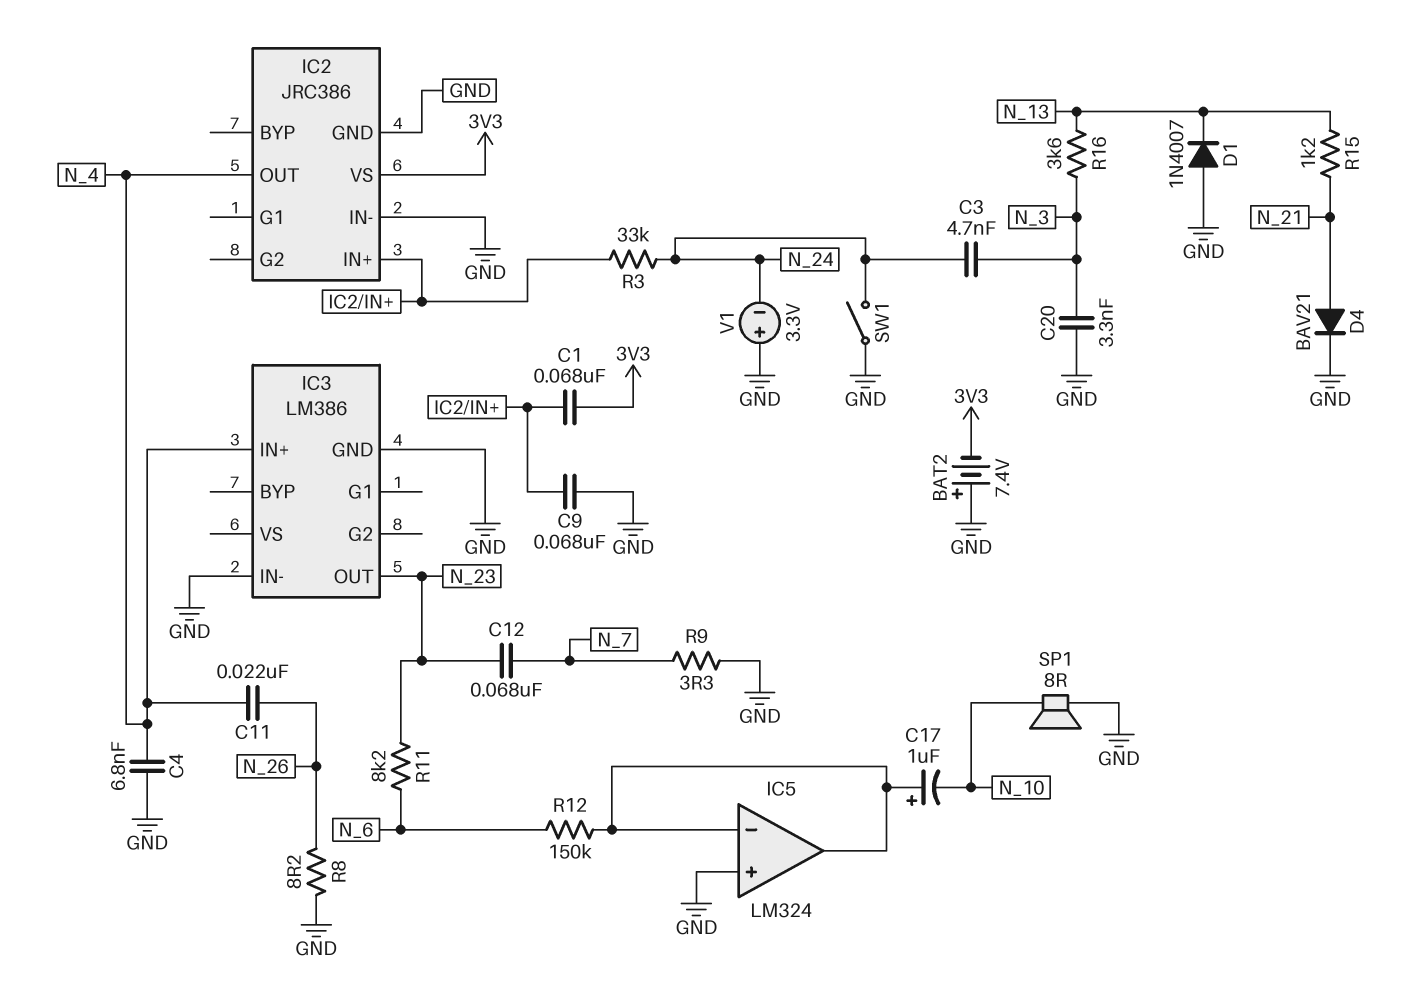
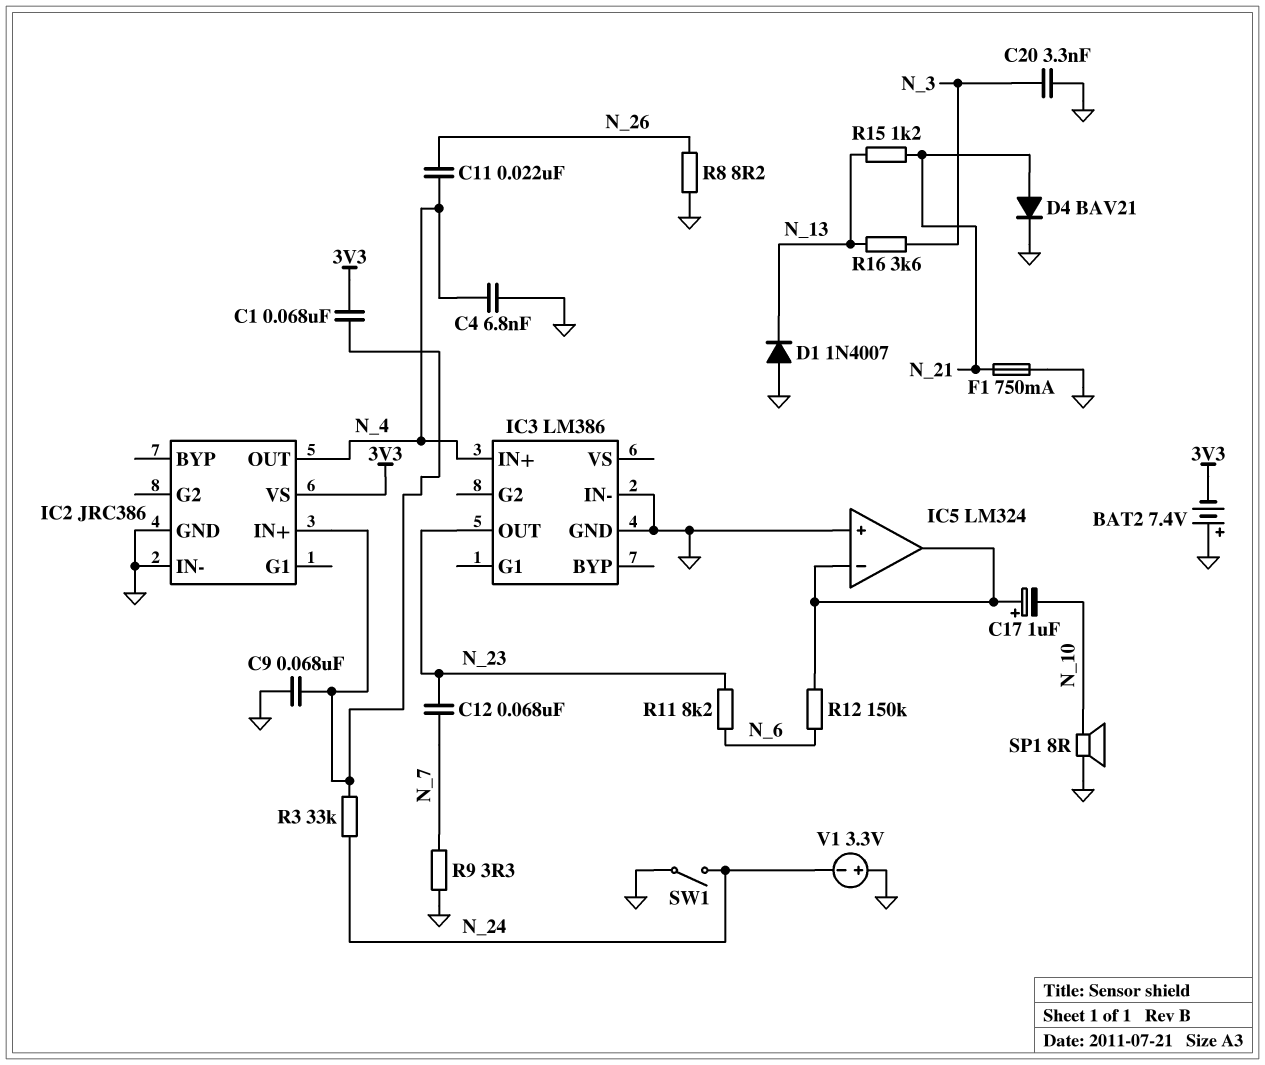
C3: 4.7nF (N_3, N_24) -> none
F1: none -> 750mA (GND, N_21)

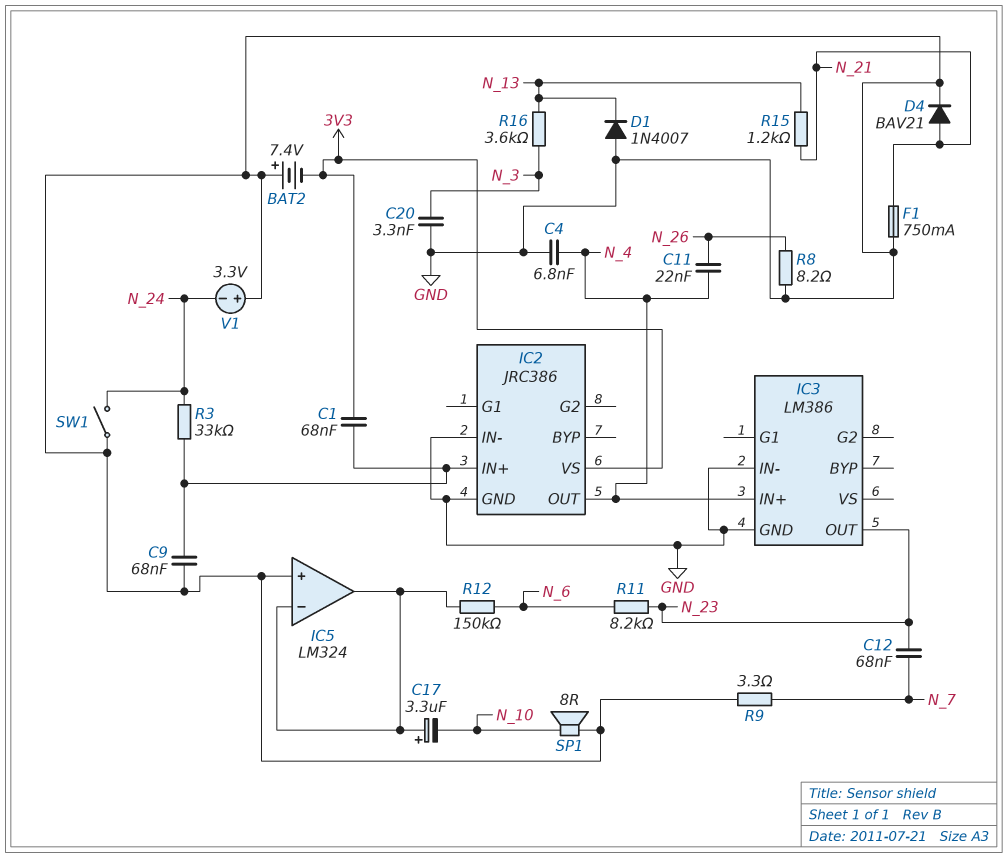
C17: 1uF (plus IC5/in-, minus N_10) -> 3.3uF (plus IC5/in-, minus N_10)

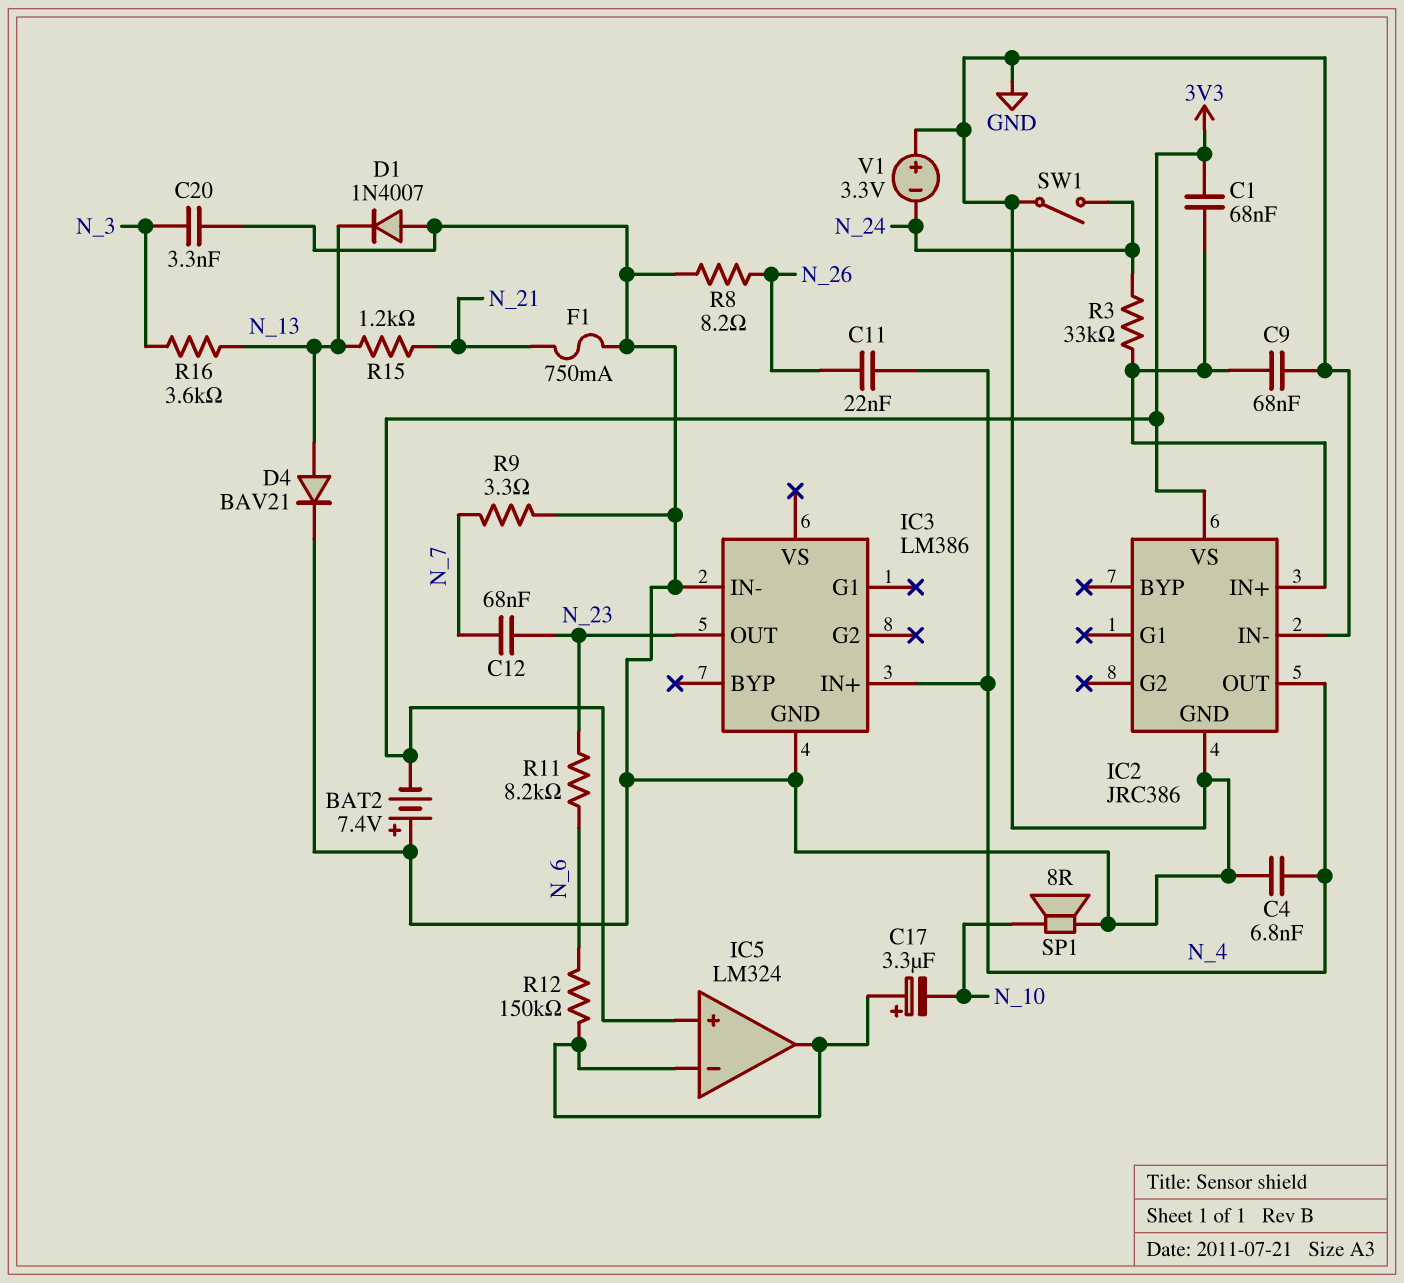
D4: diode BAV21 (A N_21, K GND) -> diode BAV21 (A N_13, K GND)
IC5 pin in+: GND -> 3V3

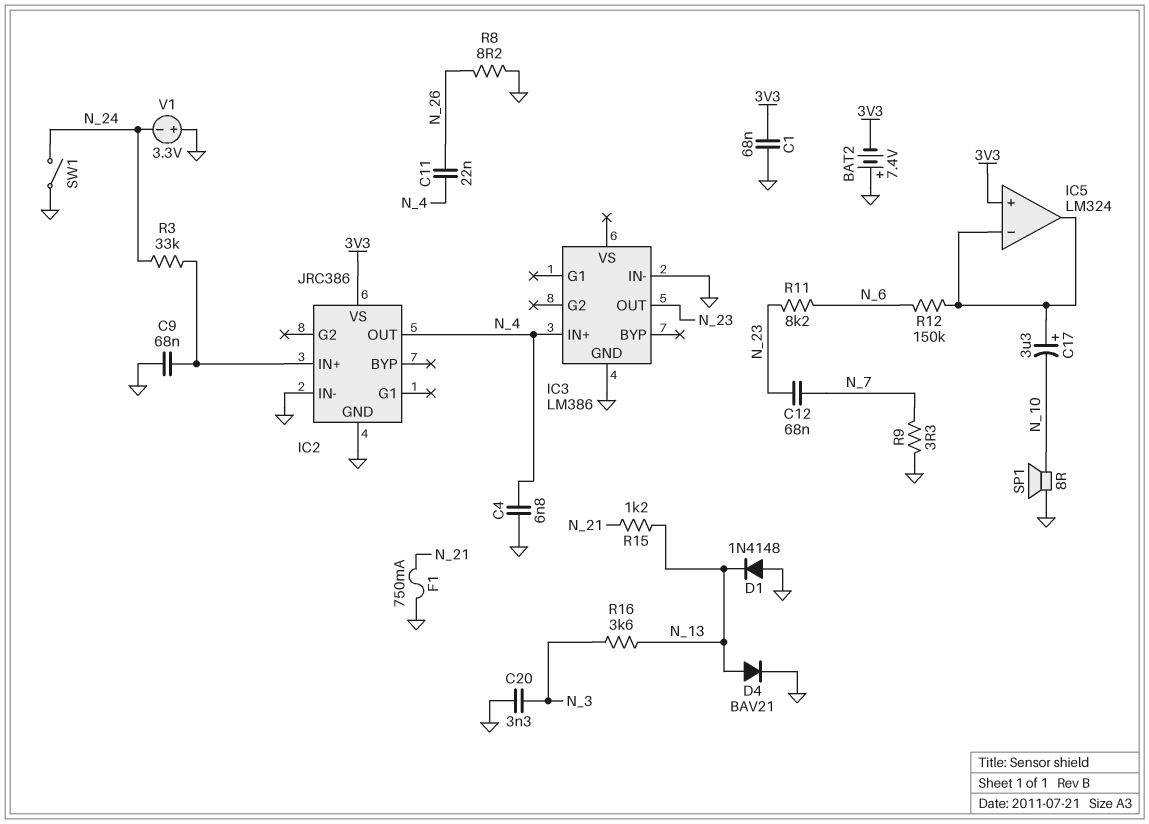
C1: 68nF (3V3, IC2/IN+) -> 68nF (3V3, GND)
D1: diode 1N4007 (A GND, K N_13) -> diode 1N4148 (A GND, K N_13)

